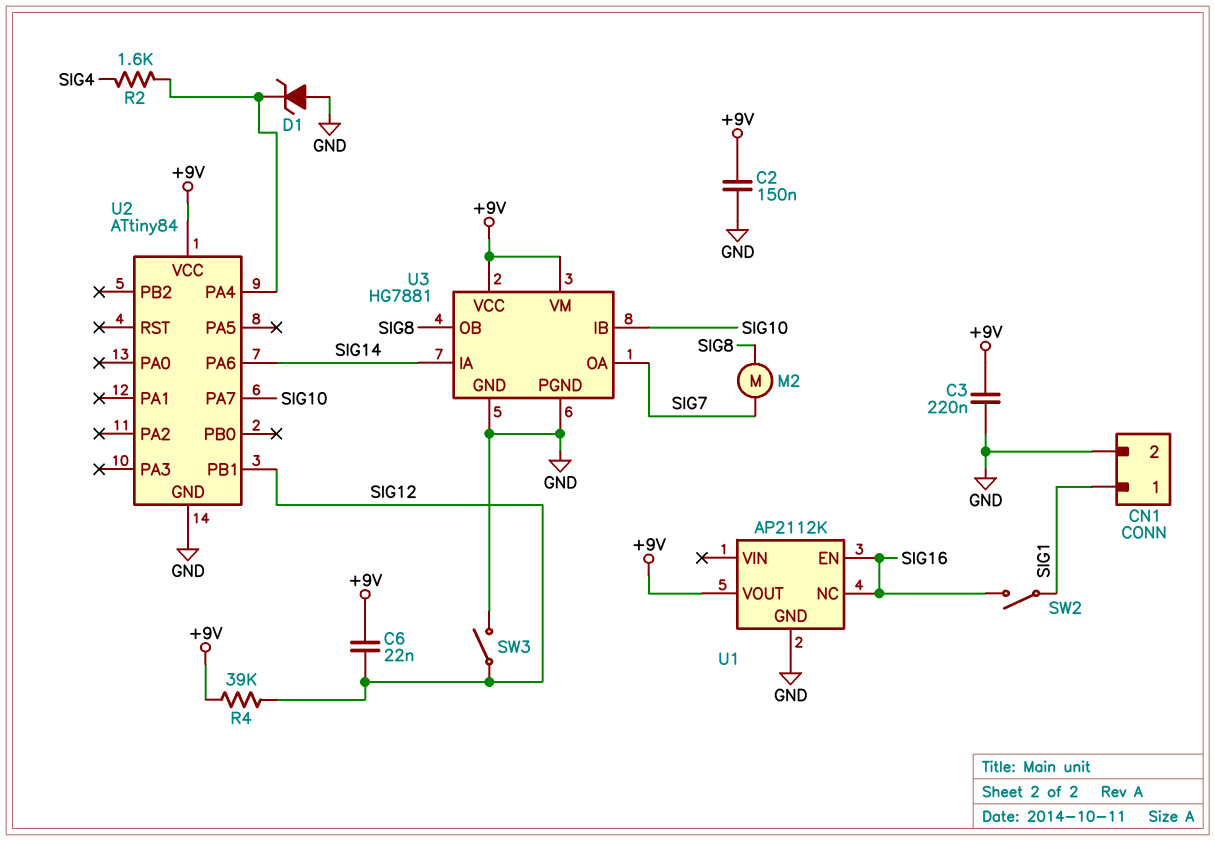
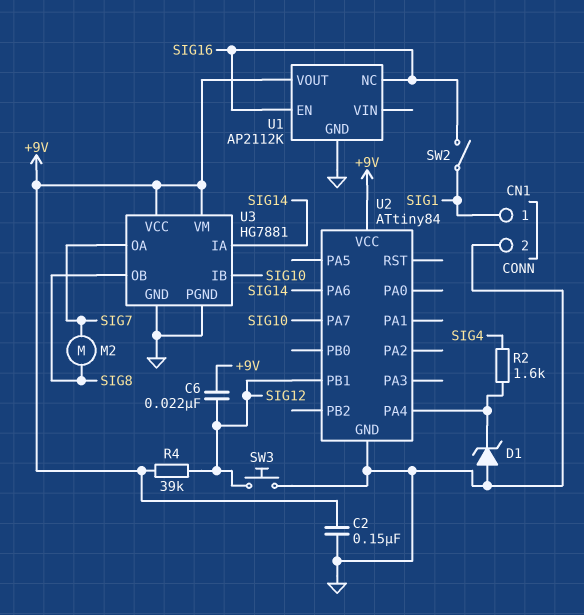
C3: 220nF (+9V, GND) -> none
SW3: switch (GND, SIG12) -> button (GND, SIG12)

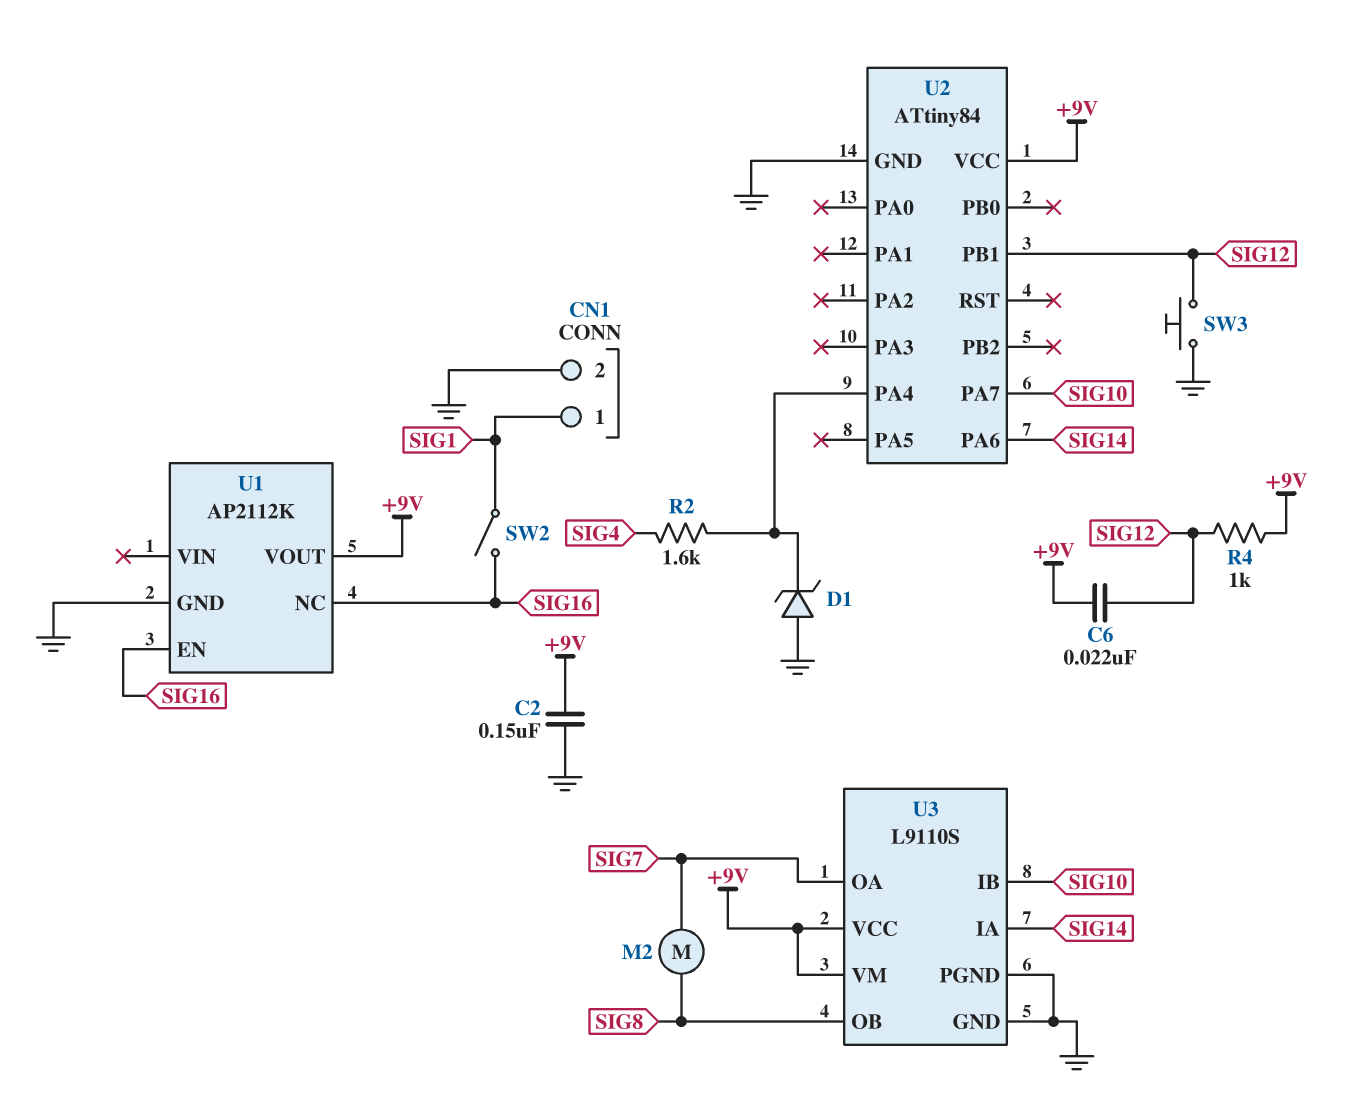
R4: 39k (+9V, SIG12) -> 1k (+9V, SIG12)
U3: HG7881 -> L9110S

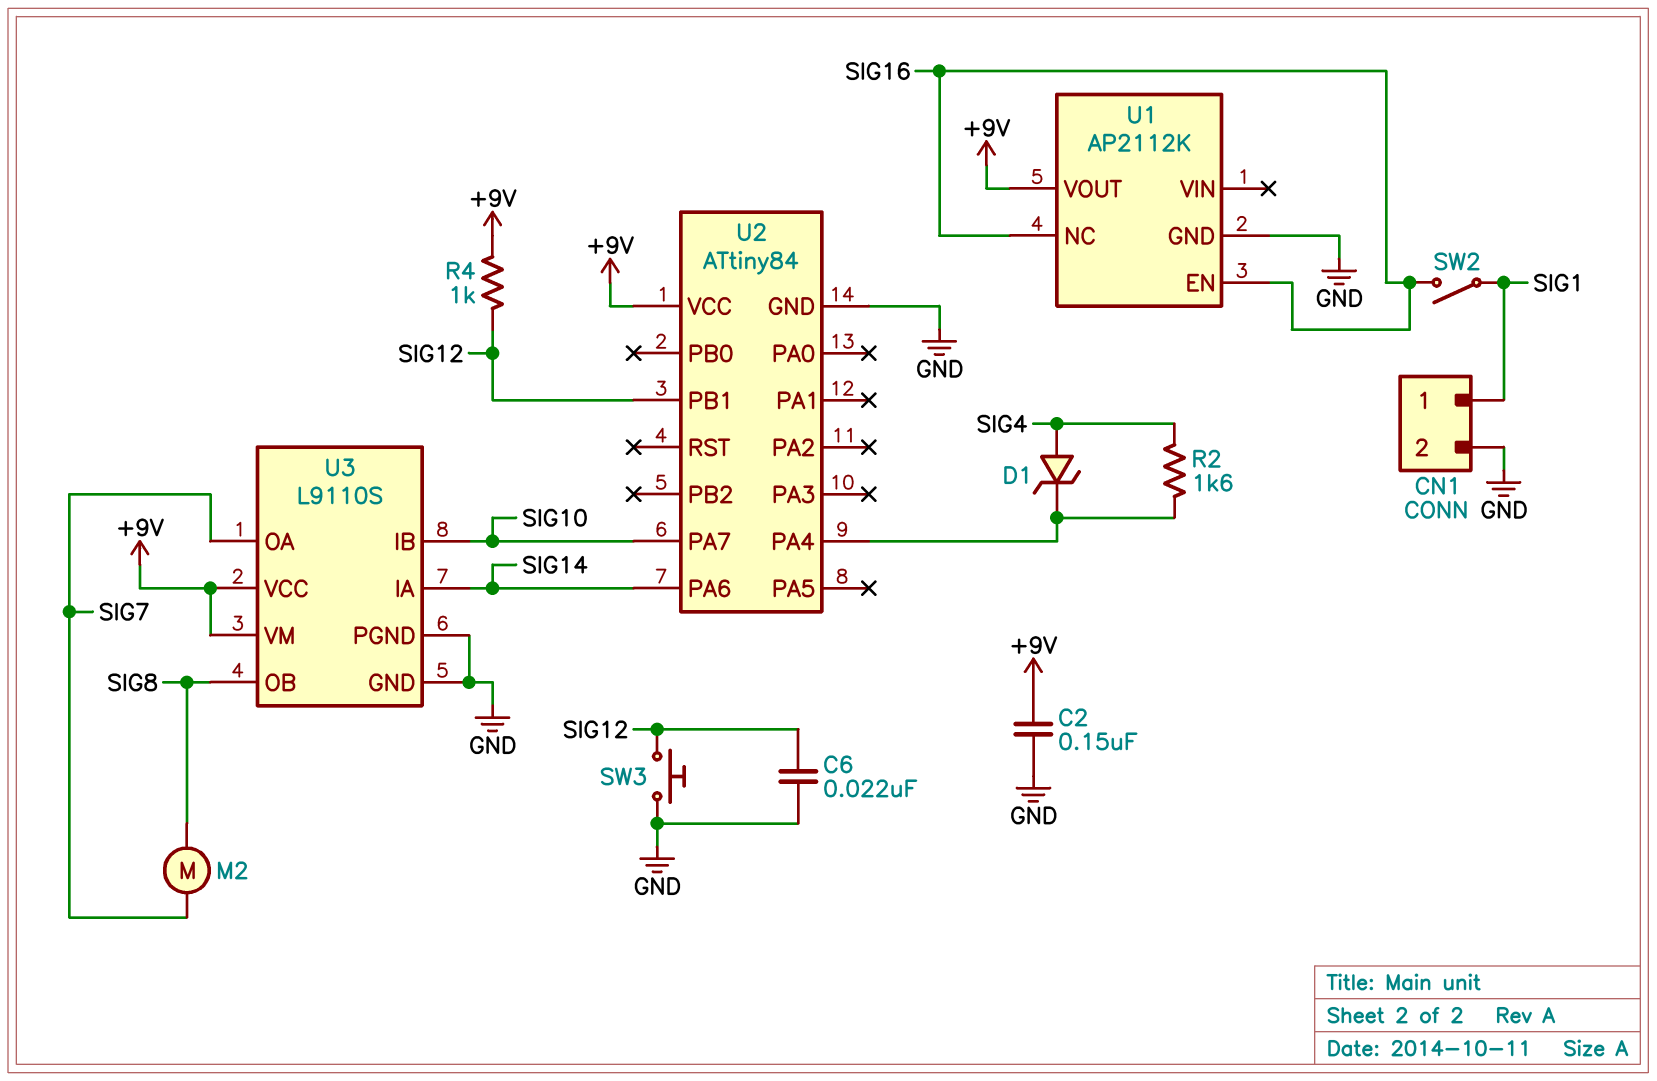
C6: 22nF (+9V, SIG12) -> 22nF (GND, SIG12)
D1: zener (A GND, K U2/PA4) -> zener (A SIG4, K U2/PA4)

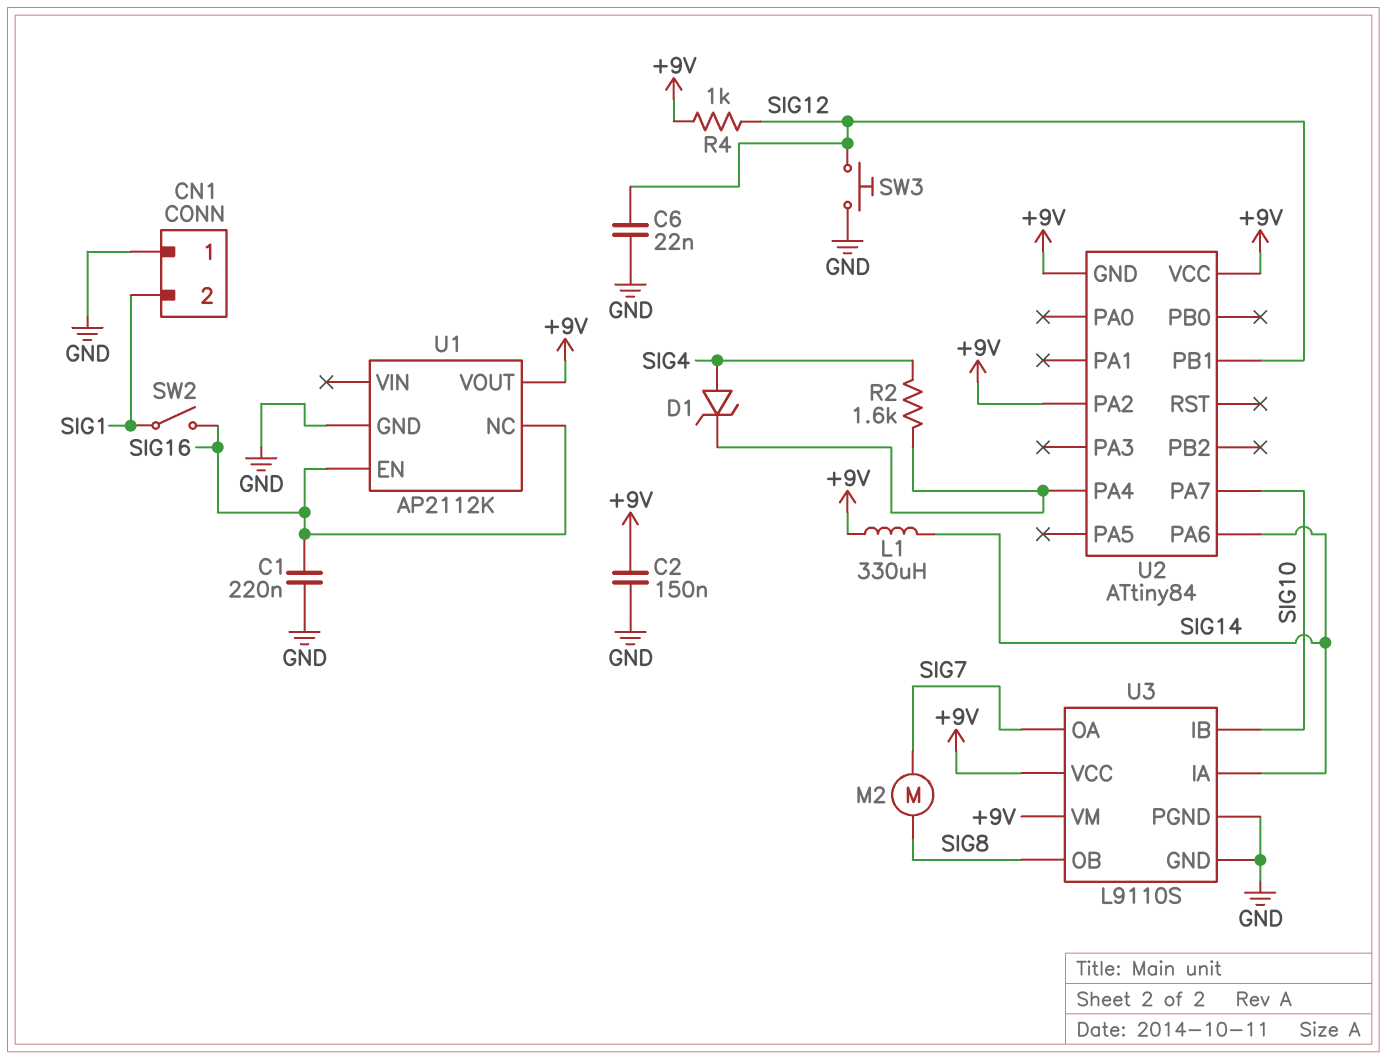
C1: none -> 220nF (GND, SIG16)
CN1 pin 1: SIG1 -> GND
CN1 pin 2: GND -> SIG1
L1: none -> 330uH (+9V, SIG14)
U2 pin GND: GND -> +9V
U2 pin PA2: none -> +9V

